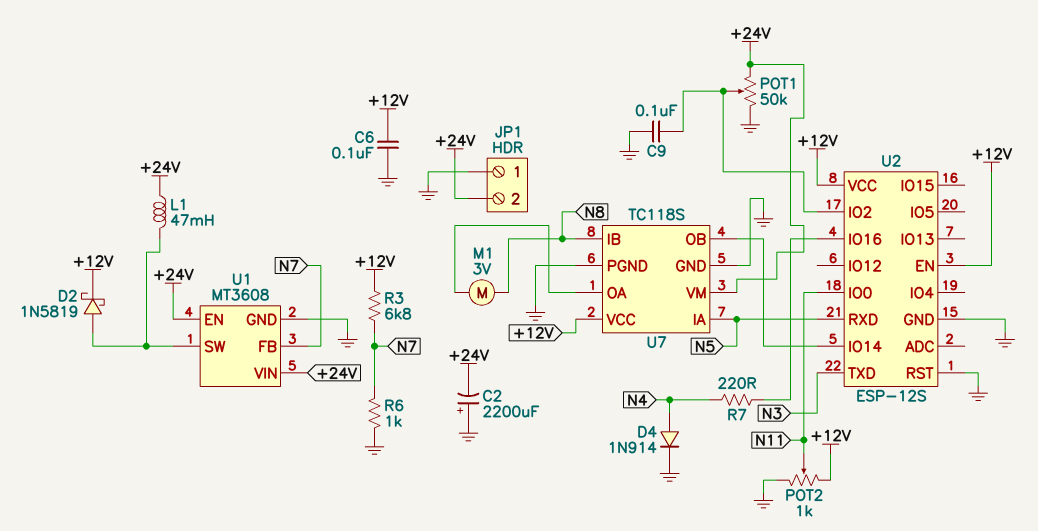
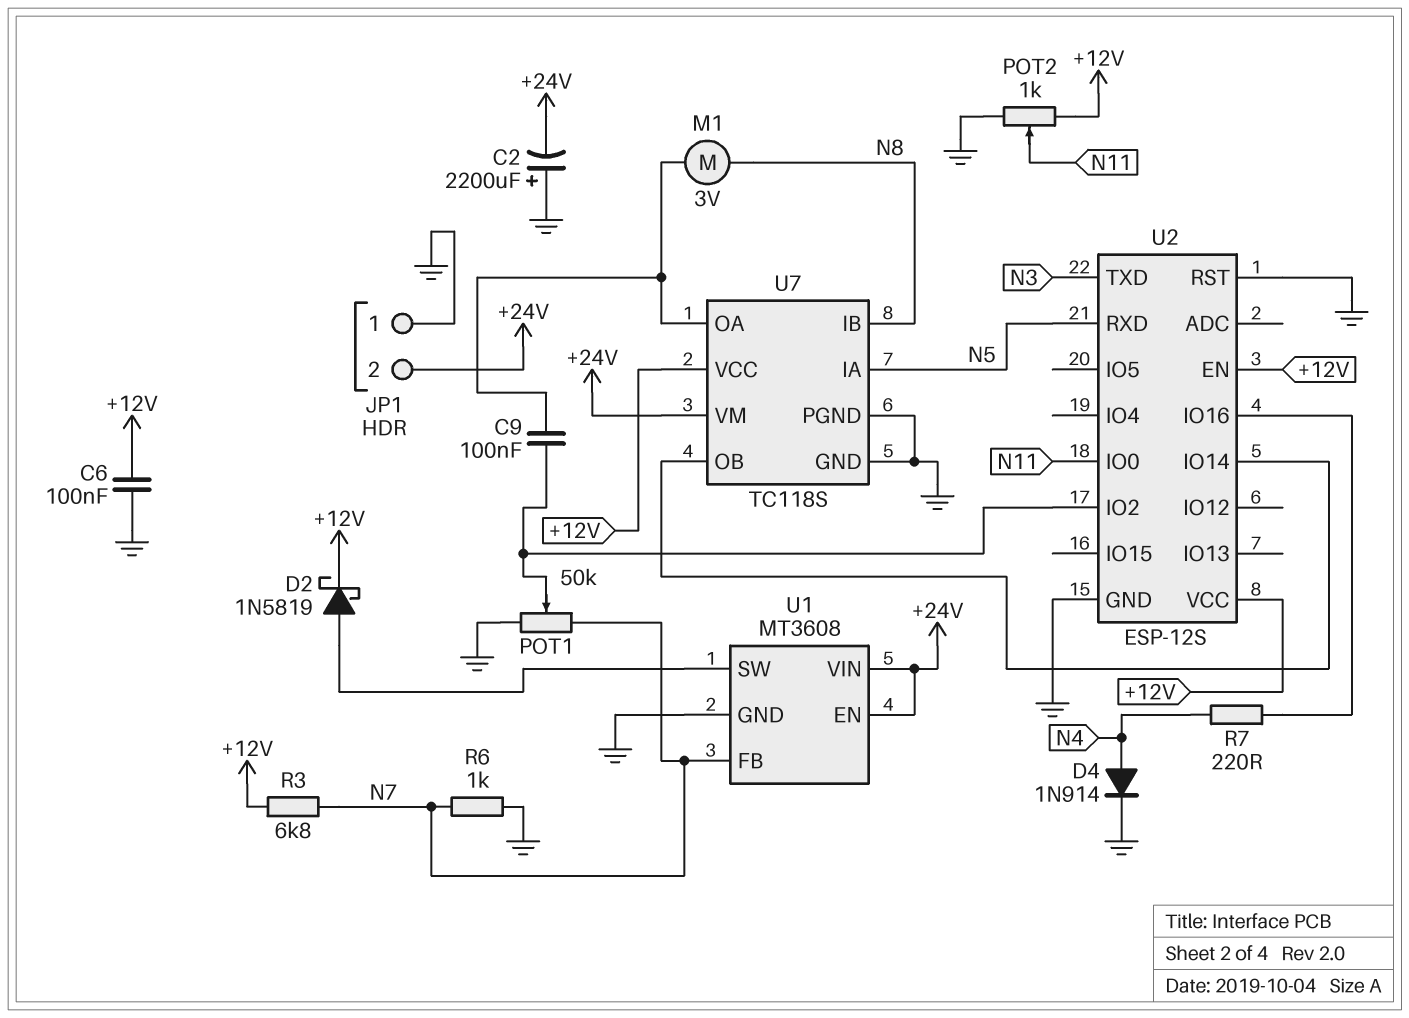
C9: 100nF (GND, U2/IO2) -> 100nF (U2/IO2, U7/OA)
L1: 47mH (+24V, U1/SW) -> none
POT1: 50k (+24V, GND, wiper U2/IO2) -> 50k (GND, N7, wiper U2/IO2)

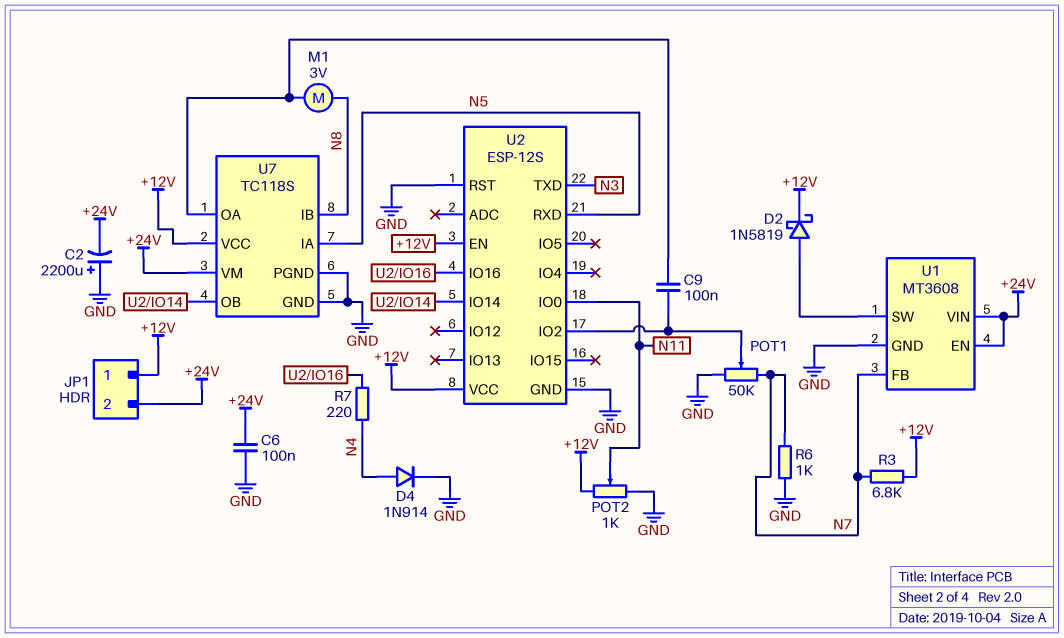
C6: 100nF (+12V, GND) -> 100nF (+24V, GND)
JP1 pin 1: GND -> +12V

